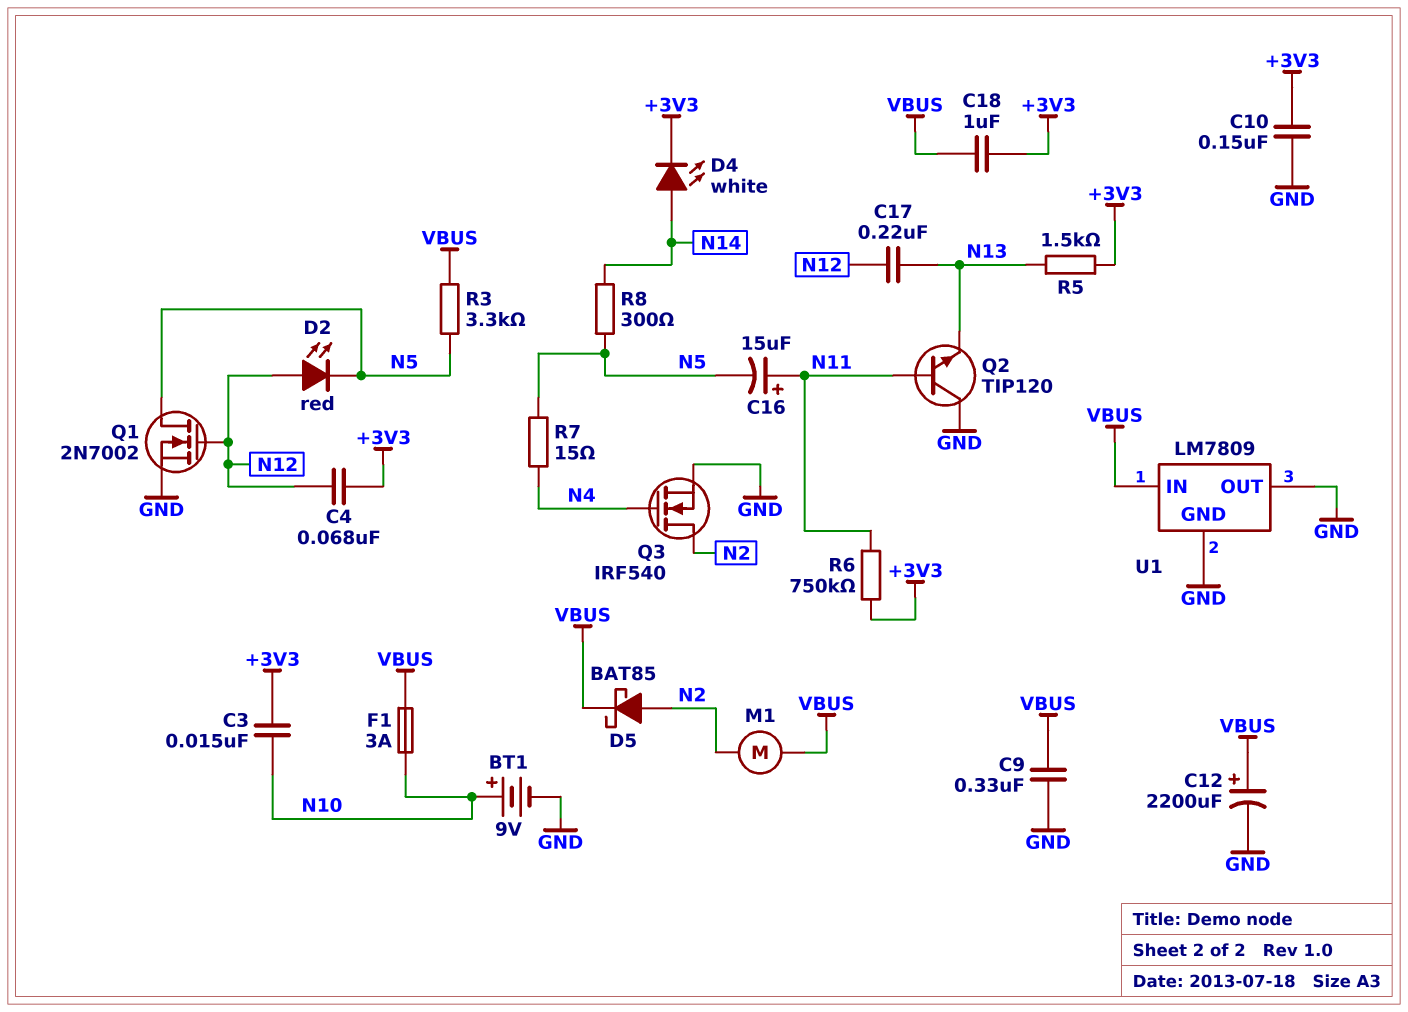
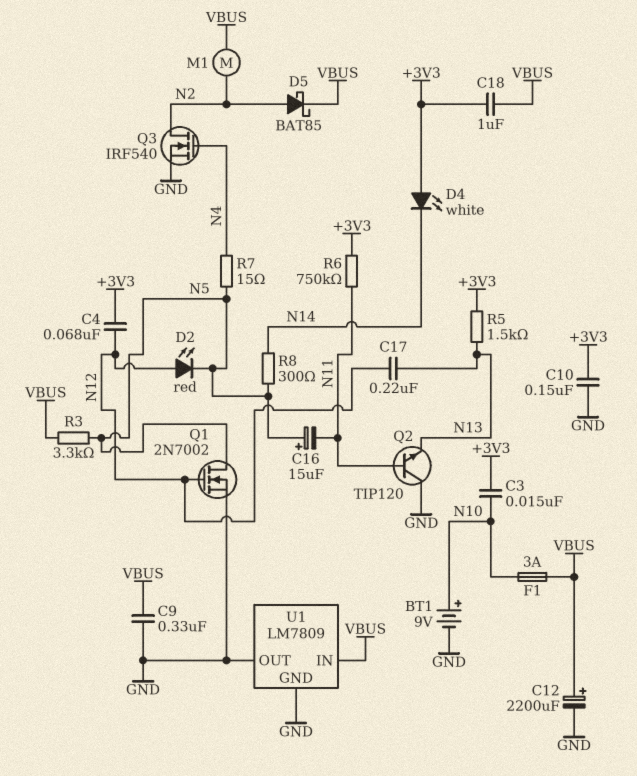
C16: 15uF (plus N11, minus N5) -> 15uF (plus N5, minus N11)
D4: LED white (A N14, K +3V3) -> LED white (A +3V3, K N14)

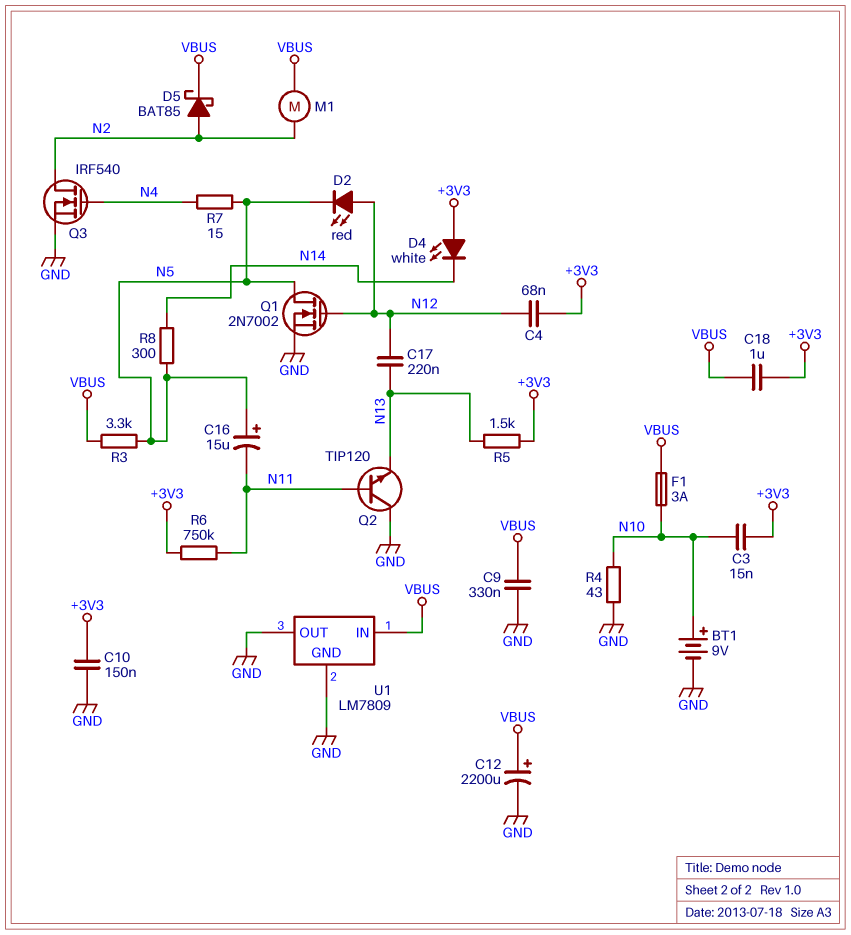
R4: none -> 43 (GND, N10)

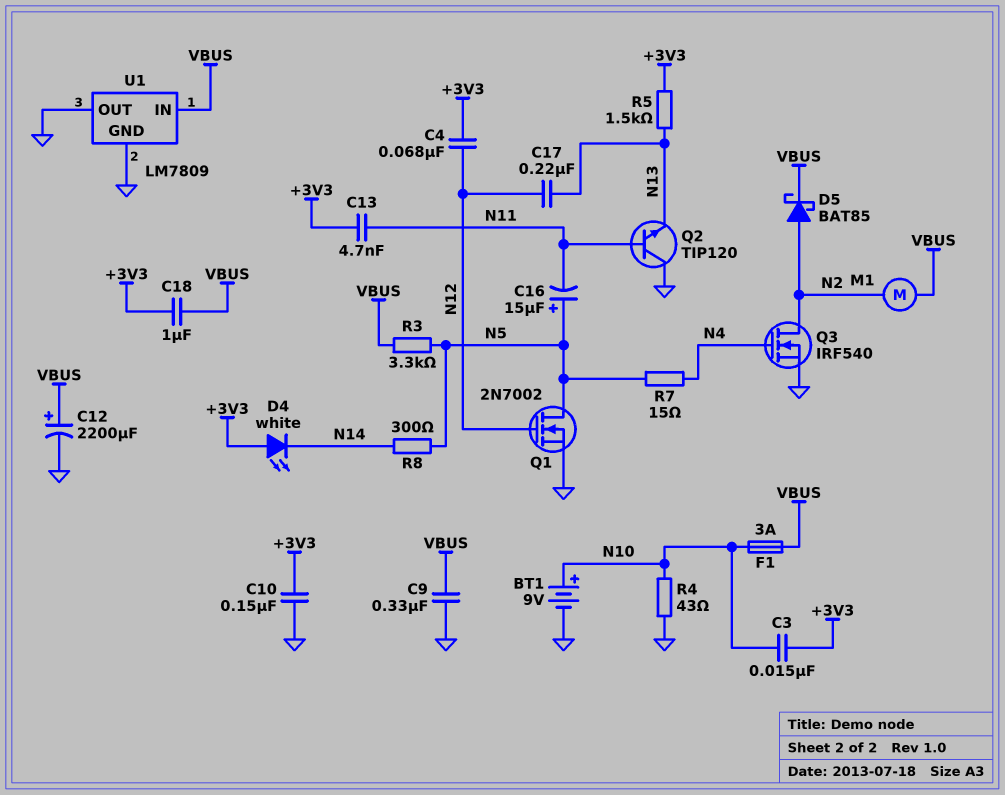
C13: none -> 4.7nF (+3V3, N11)
D2: LED red (A N12, K N5) -> none
R6: 750k (+3V3, N11) -> none

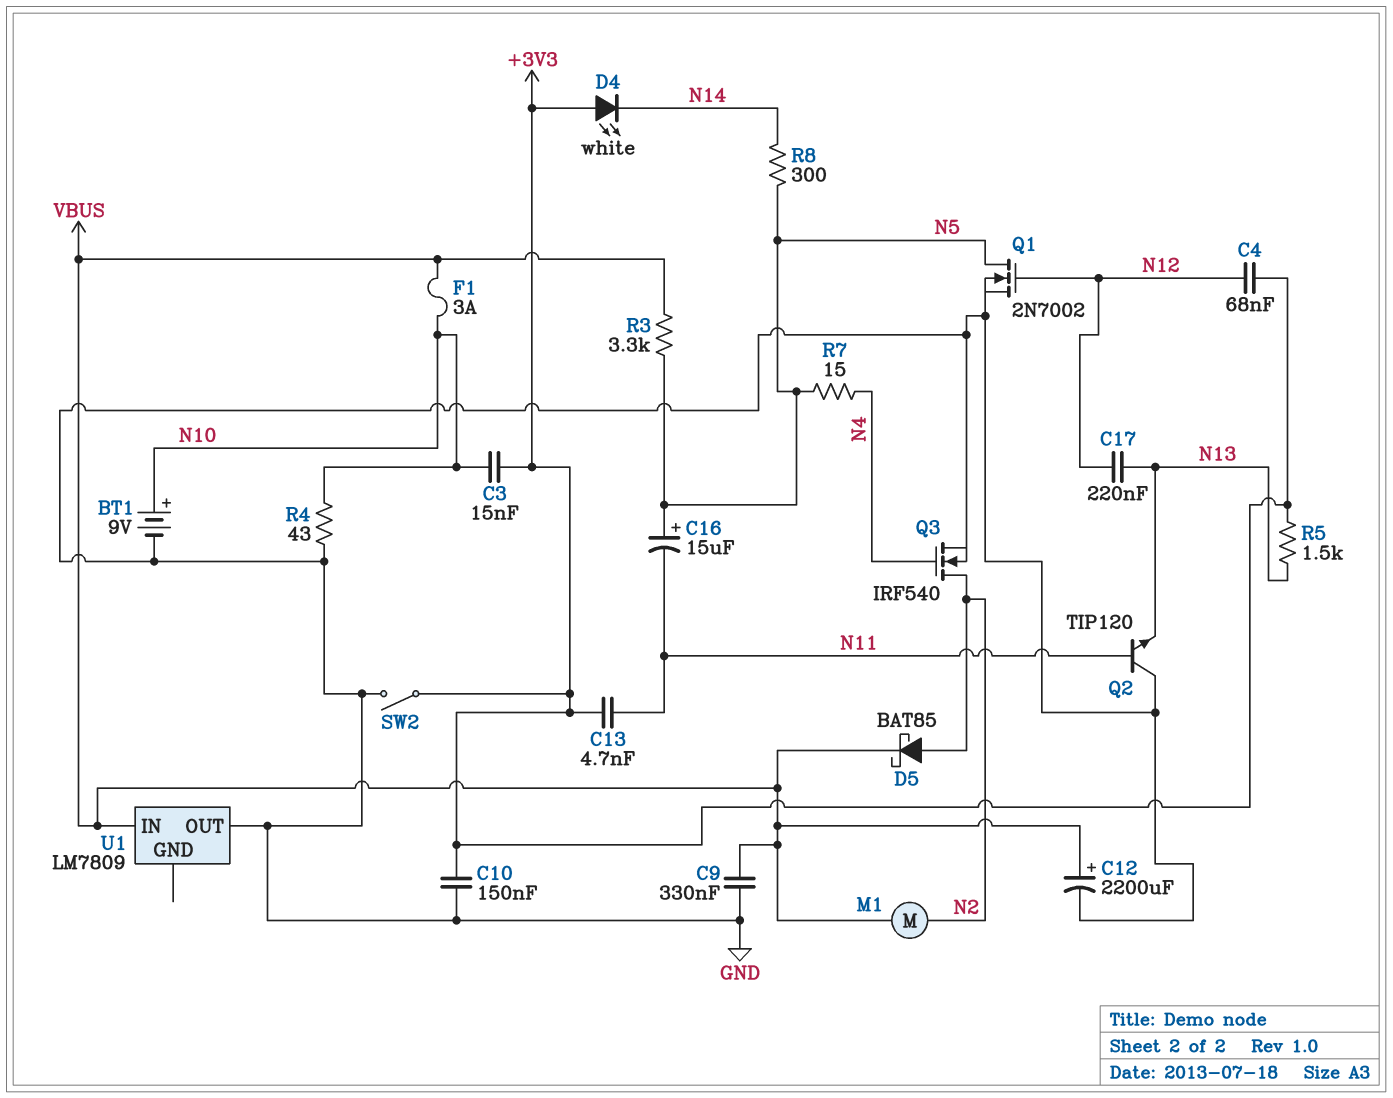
C18: 1uF (+3V3, VBUS) -> none
SW2: none -> switch (+3V3, GND)
U1 pin GND: GND -> none

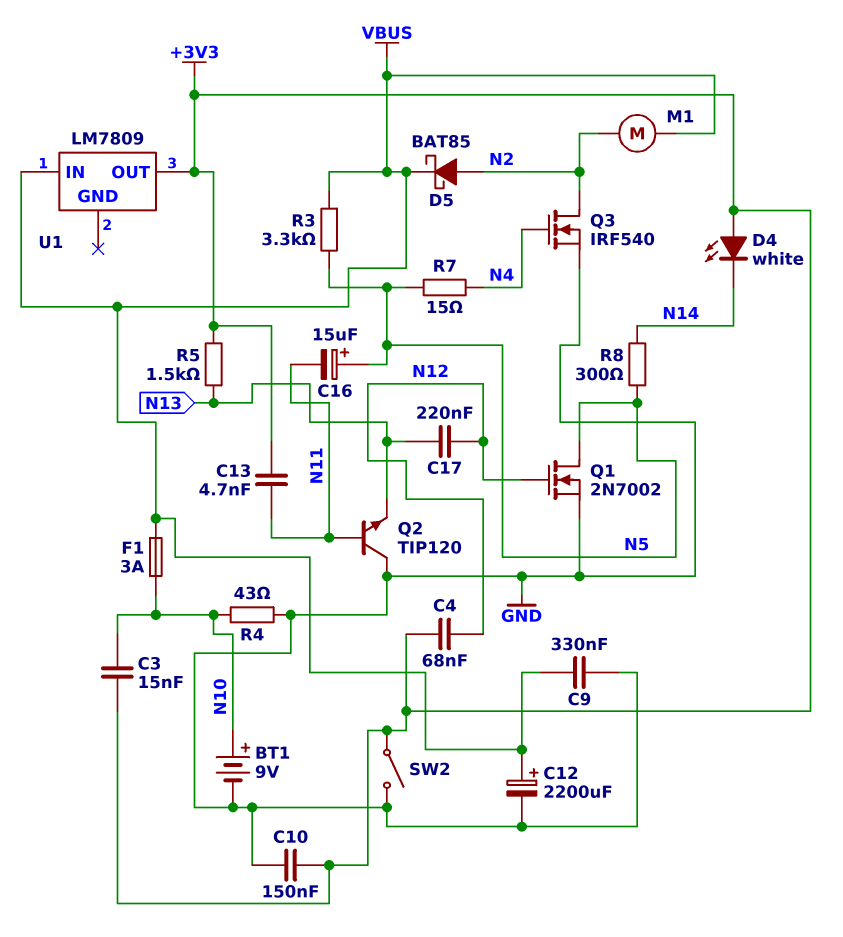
U1 pin OUT: GND -> +3V3

